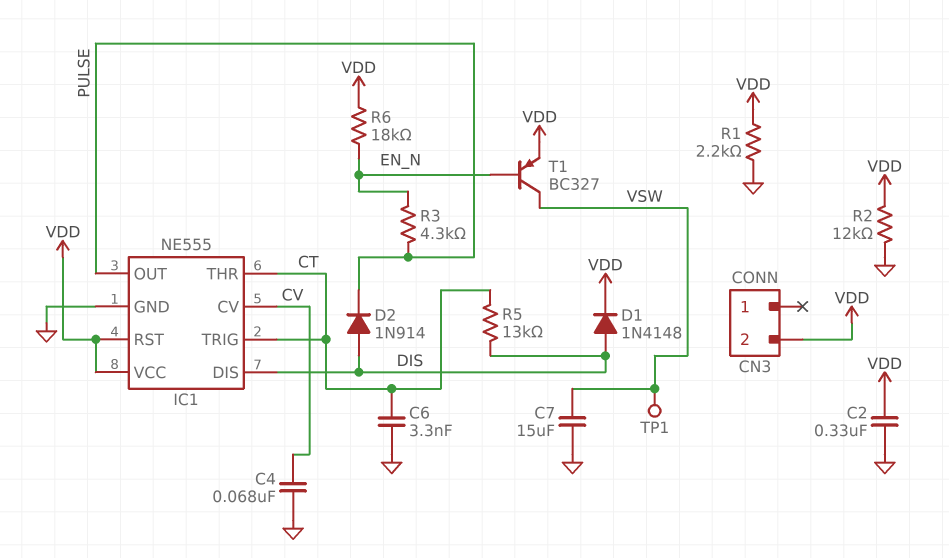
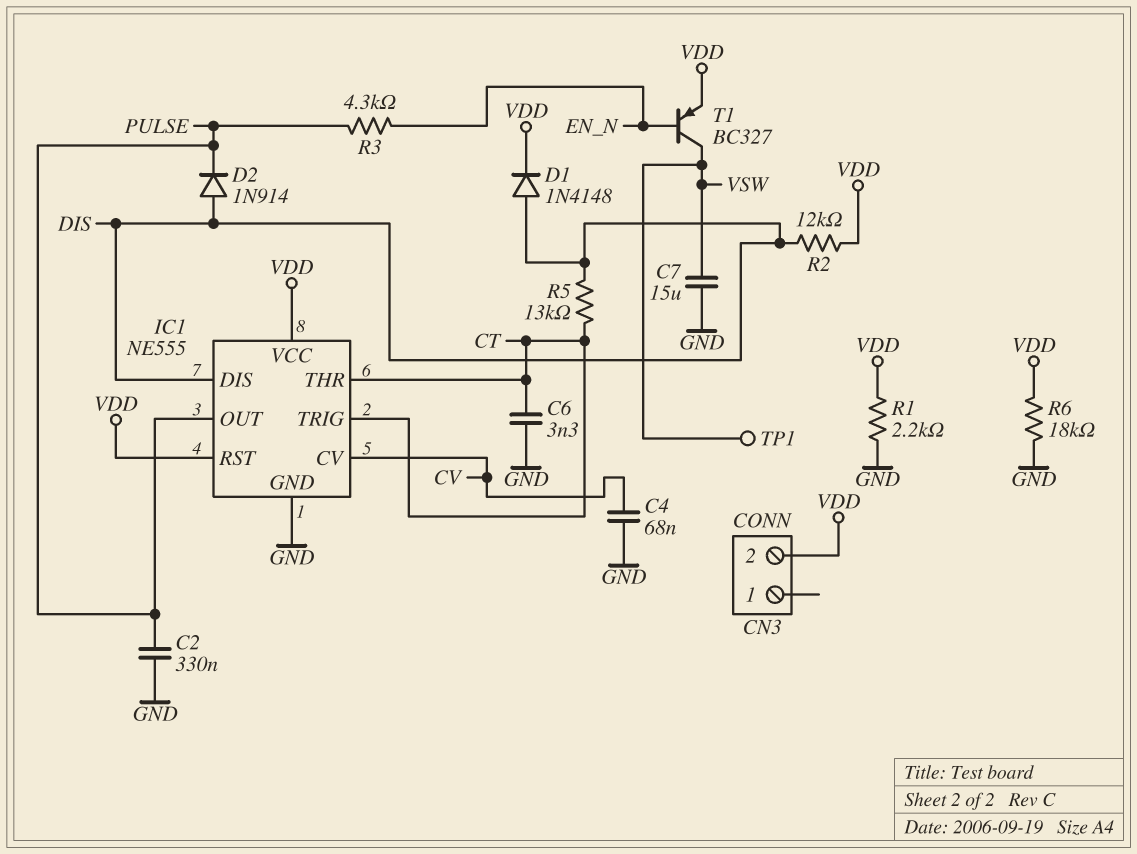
C2: 330nF (GND, VDD) -> 330nF (GND, PULSE)
R2: 12k (GND, VDD) -> 12k (DIS, VDD)
R6: 18k (EN_N, VDD) -> 18k (GND, VDD)

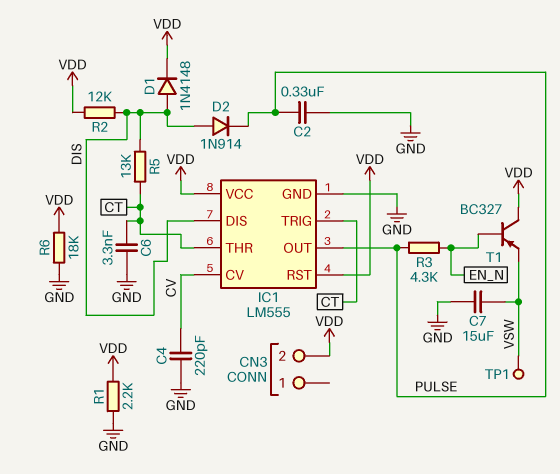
C4: 68nF (CV, GND) -> 220pF (CV, GND)
IC1: NE555 -> LM555
T1: PNP BC327 (B EN_N, C VSW, E VDD) -> PNP BC327 (B EN_N, C VDD, E VSW)

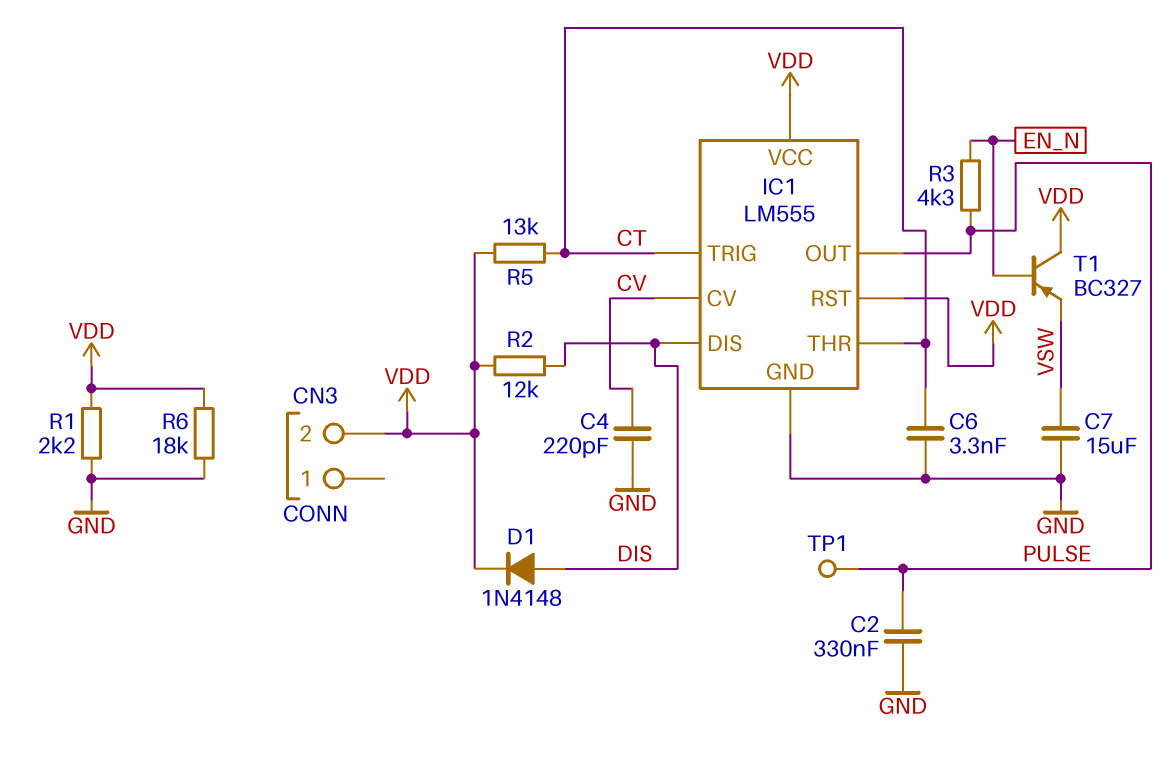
D2: diode 1N914 (A DIS, K PULSE) -> none
R5: 13k (CT, DIS) -> 13k (CT, VDD)
TP1: test point (VSW) -> test point (PULSE)

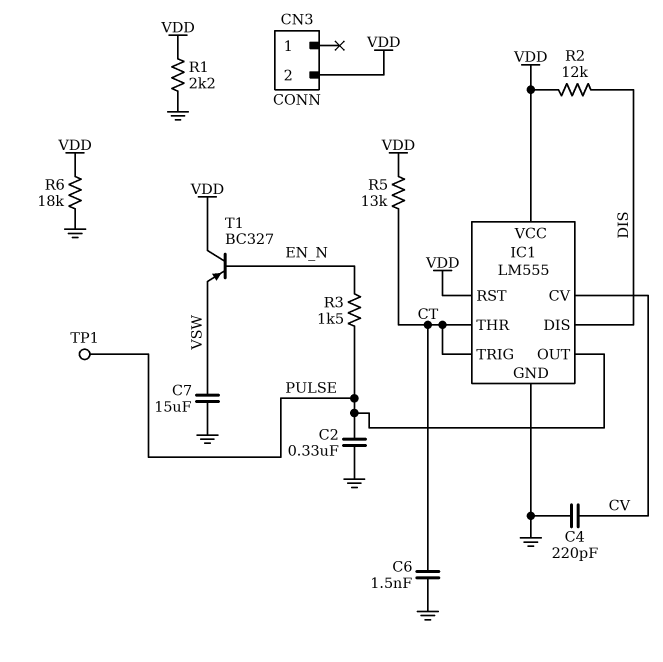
C6: 3.3nF (CT, GND) -> 1.5nF (CT, GND)
D1: diode 1N4148 (A DIS, K VDD) -> none
R3: 4.3k (EN_N, PULSE) -> 1.5k (EN_N, PULSE)

